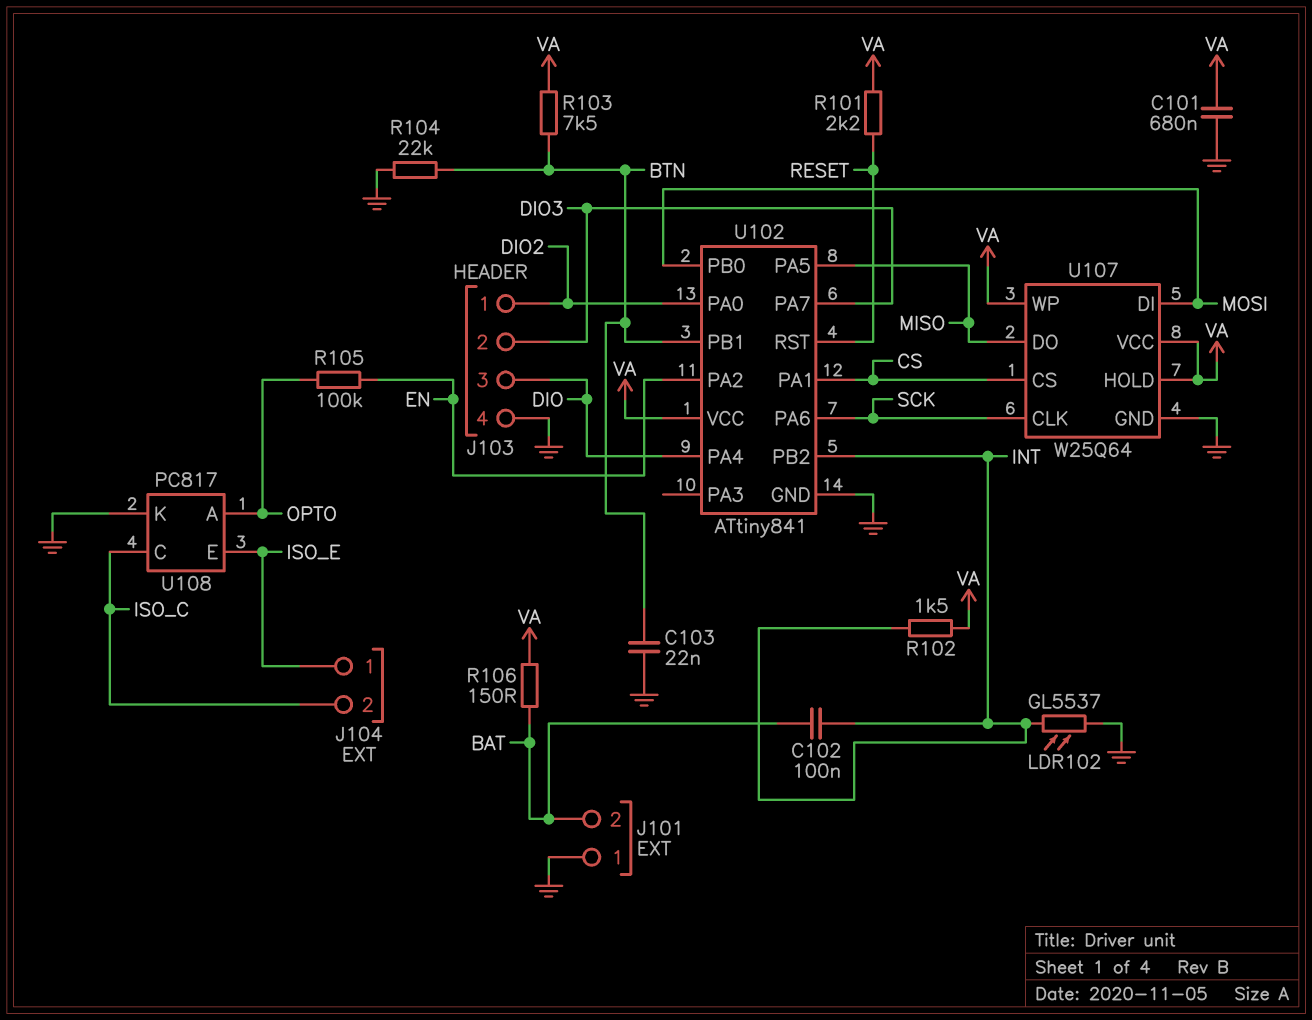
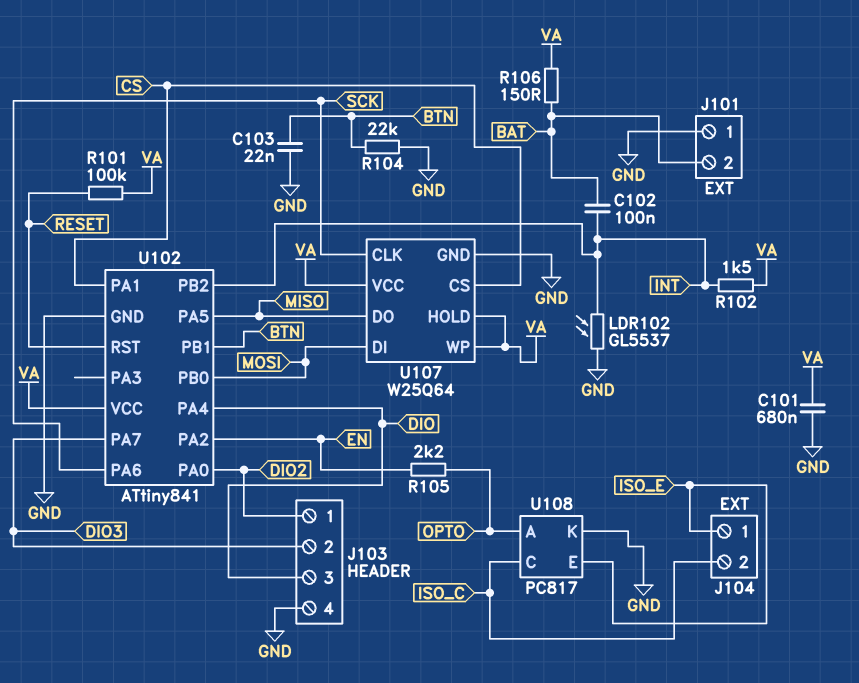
R101: 2.2k (RESET, VA) -> 100k (RESET, VA)
R103: 7.5k (BTN, VA) -> none
R105: 100k (EN, OPTO) -> 2.2k (EN, OPTO)

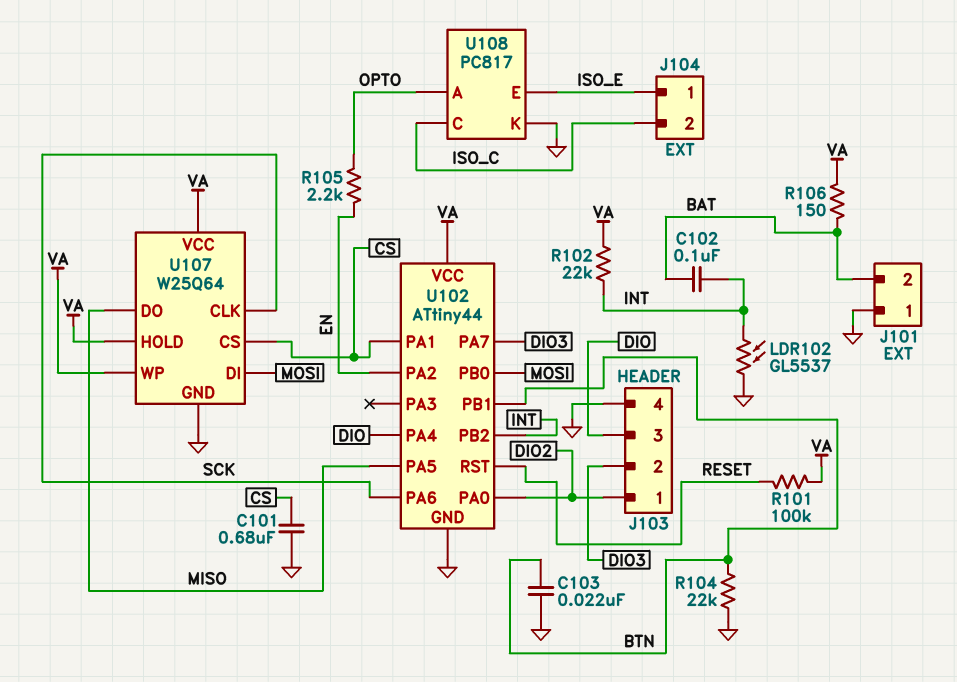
C101: 680nF (GND, VA) -> 680nF (CS, GND)
R102: 1.5k (INT, VA) -> 22k (INT, VA)
U102: ATtiny841 -> ATtiny44

